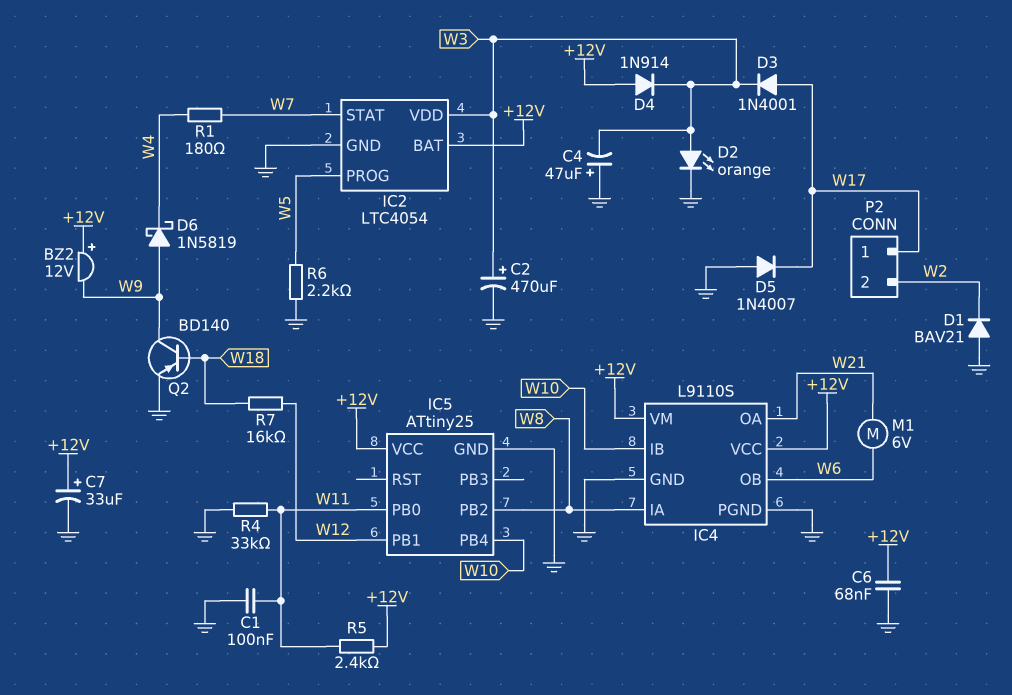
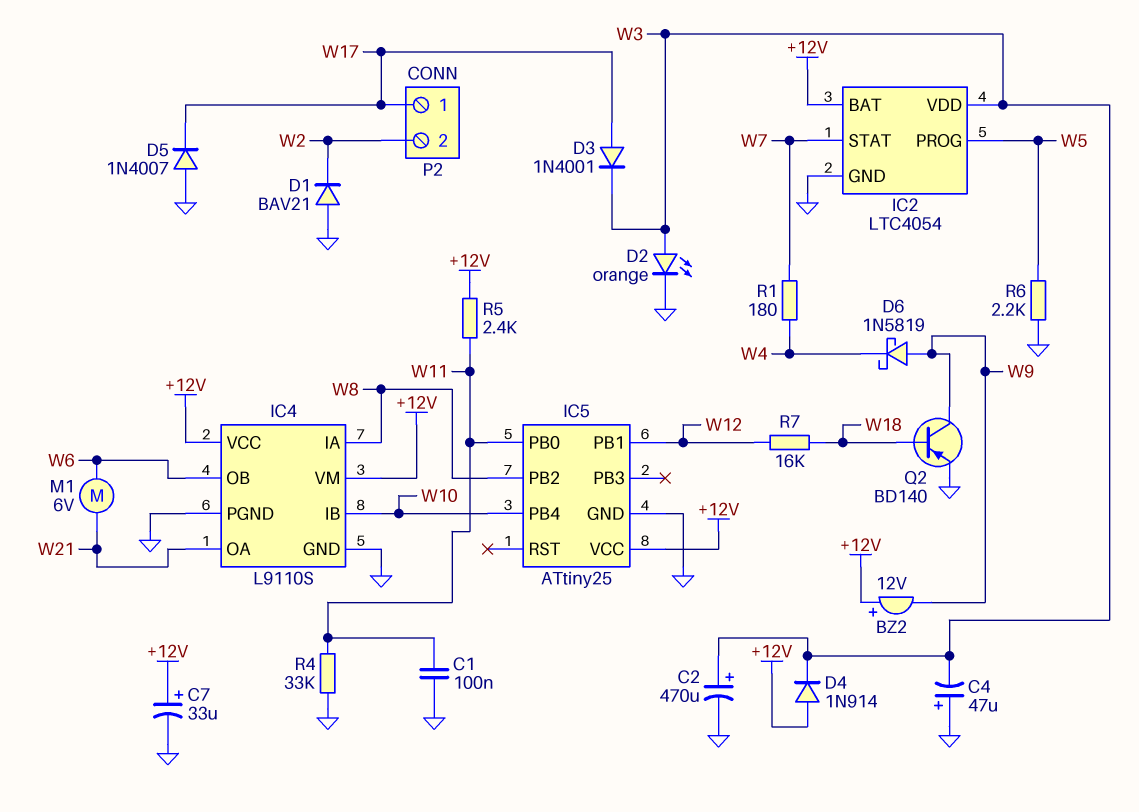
C6: 68nF (+12V, GND) -> none

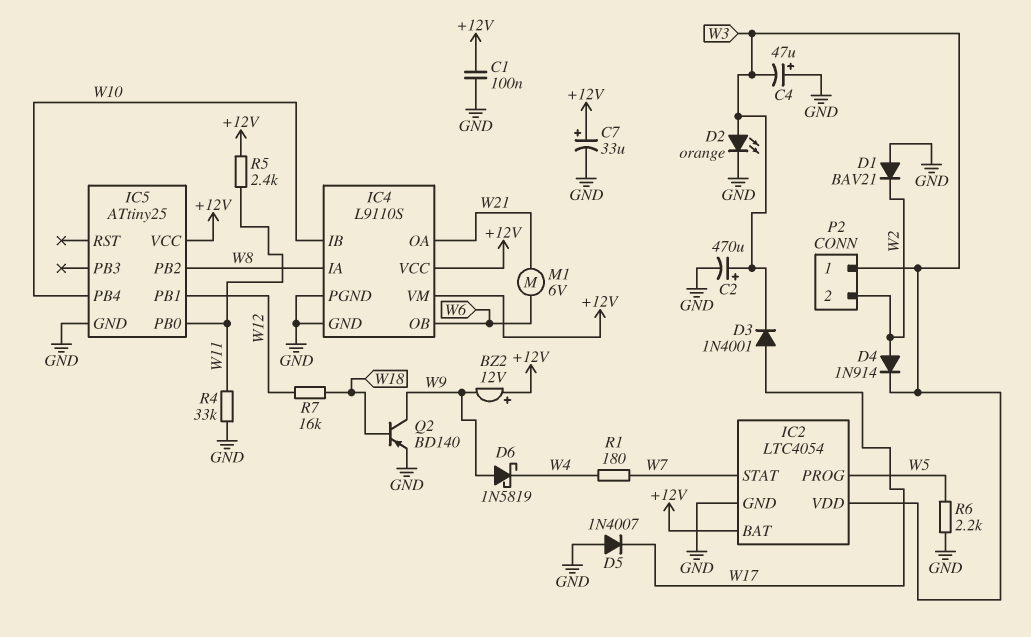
C1: 100nF (GND, W11) -> 100nF (+12V, GND)
D4: diode 1N914 (A +12V, K W3) -> diode 1N914 (A W2, K W3)
P2 pin 1: W17 -> W3

